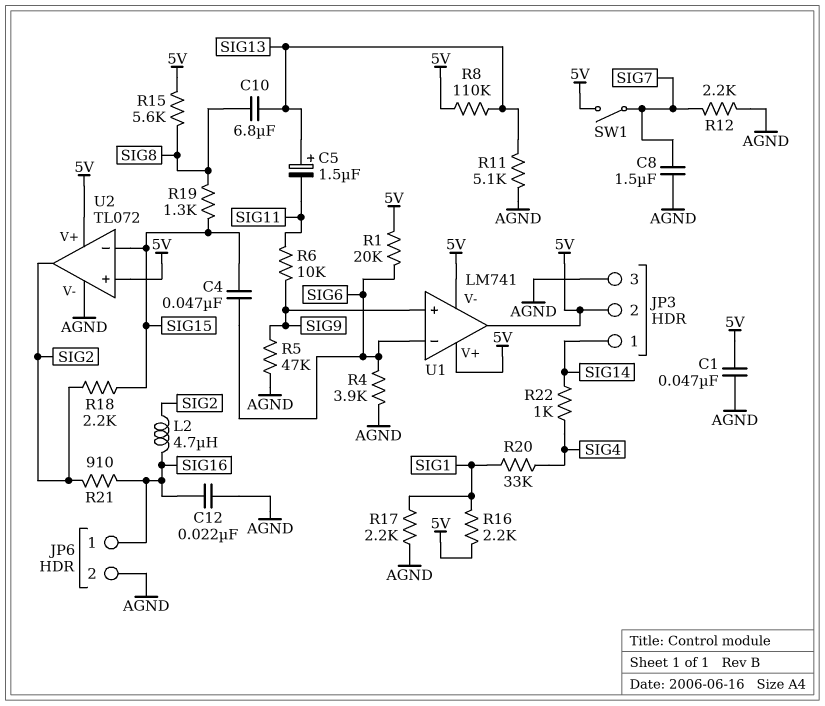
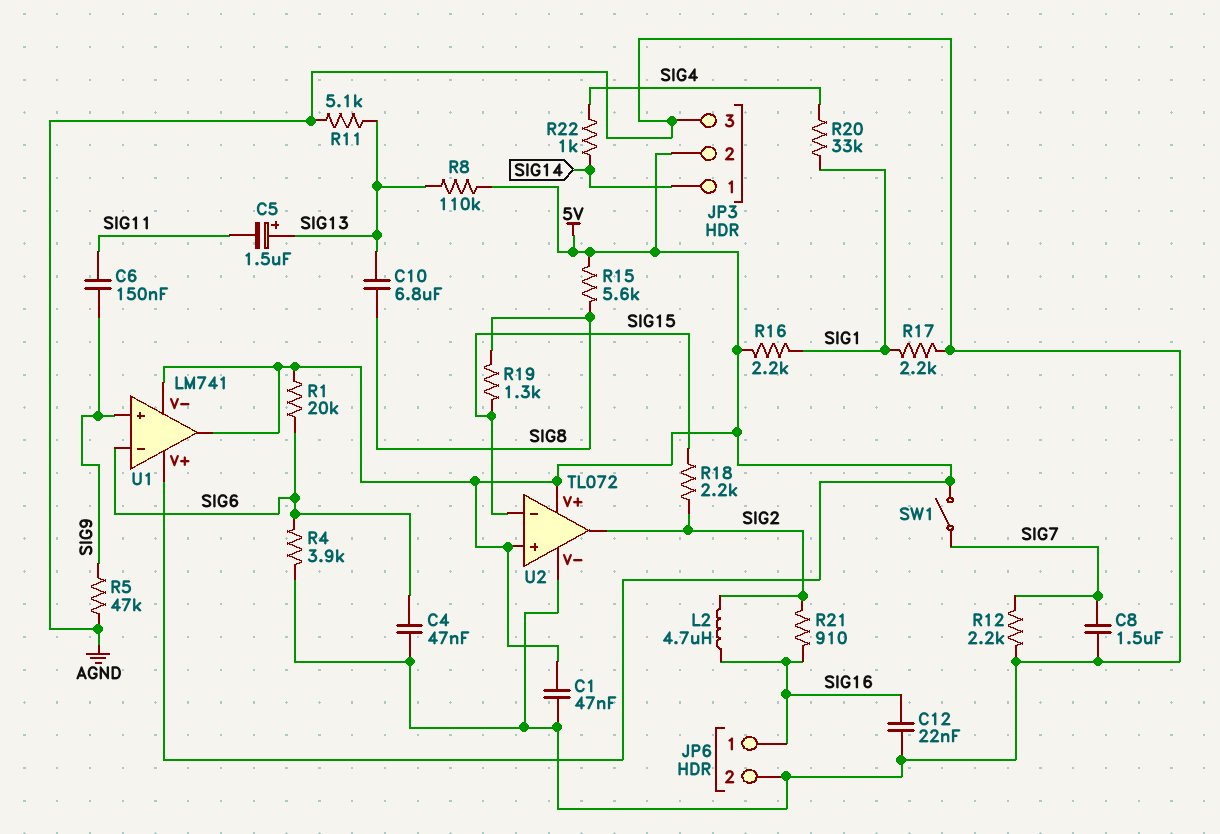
C4: 47nF (SIG6, SIG15) -> 47nF (AGND, SIG6)
C6: none -> 150nF (SIG9, SIG11)
R6: 10k (SIG9, SIG11) -> none

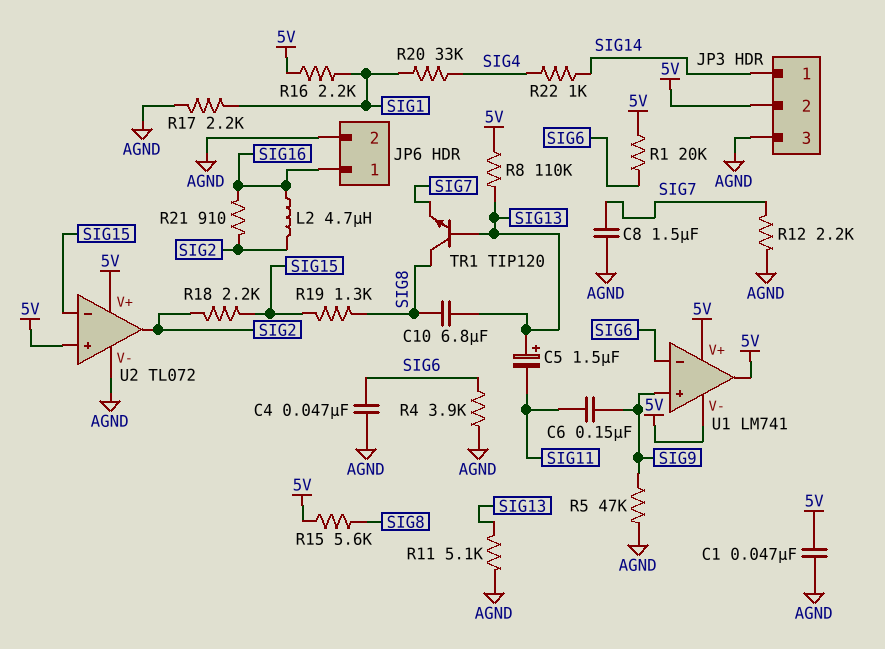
C12: 22nF (AGND, SIG16) -> none
SW1: switch (5V, SIG7) -> none
TR1: none -> NPN TIP120 (B SIG13, C SIG8, E SIG7)

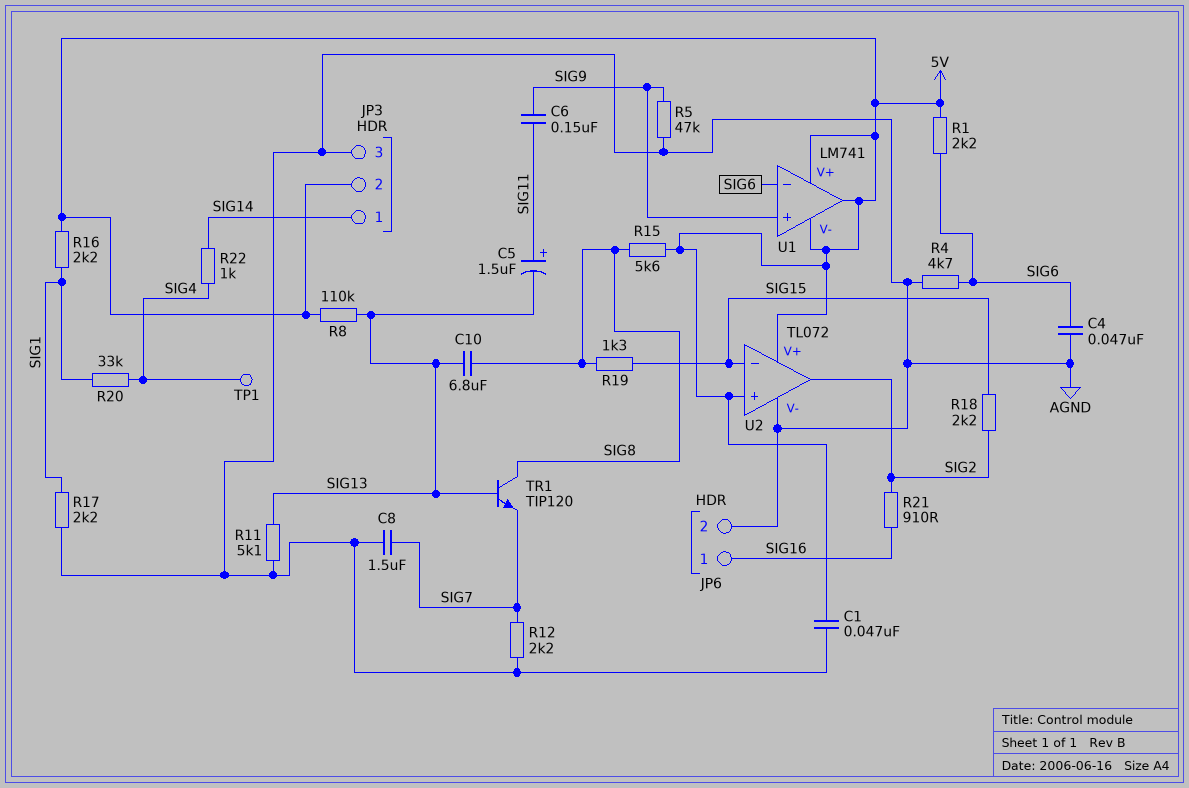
C5: 1.5uF (plus SIG13, minus SIG11) -> 1.5uF (plus SIG11, minus SIG13)
L2: 4.7uH (SIG2, SIG16) -> none
R1: 20k (5V, SIG6) -> 2.2k (5V, SIG6)
R4: 3.9k (AGND, SIG6) -> 4.7k (AGND, SIG6)
TP1: none -> test point (SIG4)

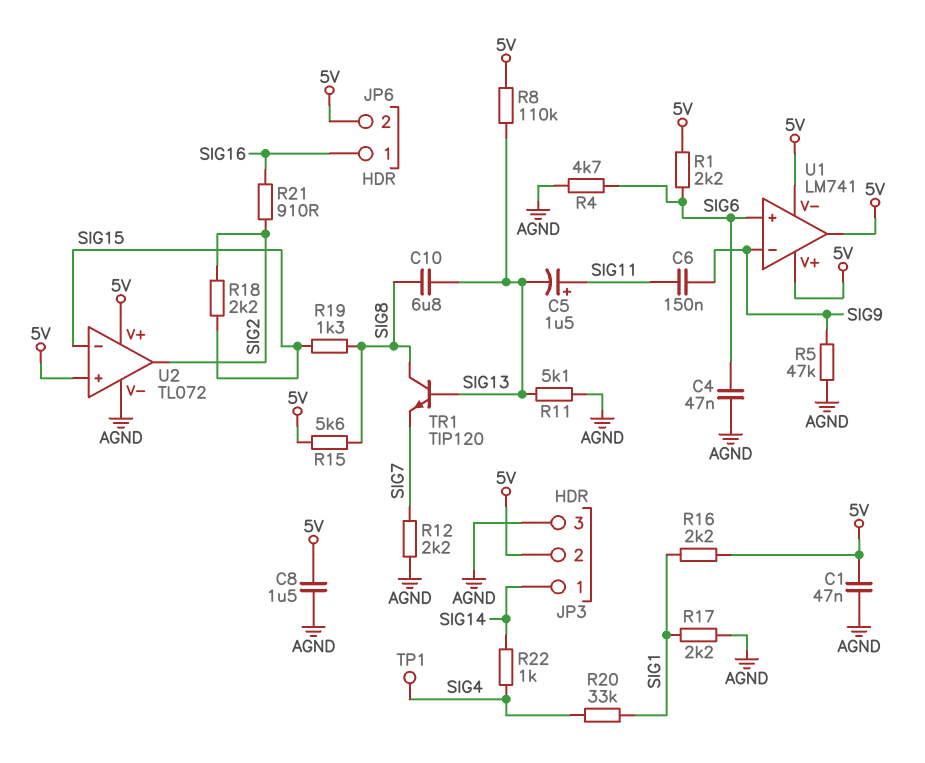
C8: 1.5uF (AGND, SIG7) -> 1.5uF (5V, AGND)
JP6 pin 2: AGND -> 5V
U1 pin in+: SIG9 -> SIG6
U1 pin in-: SIG6 -> SIG9

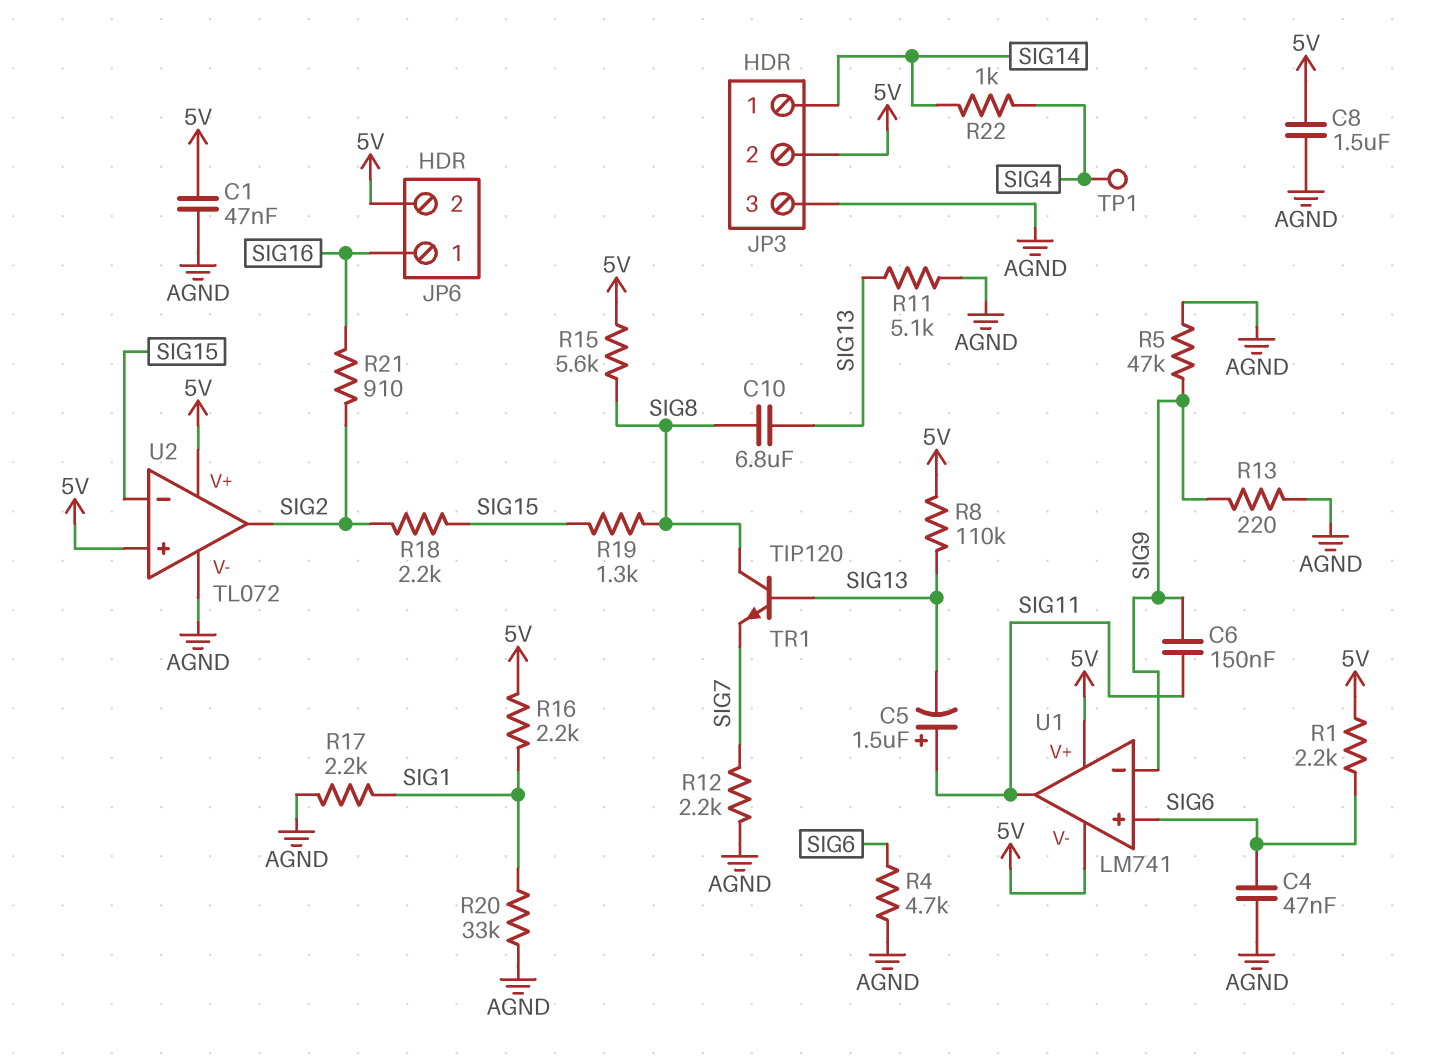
R13: none -> 220 (AGND, SIG9)
R20: 33k (SIG1, SIG4) -> 33k (AGND, SIG1)
U1 pin out: 5V -> SIG11

